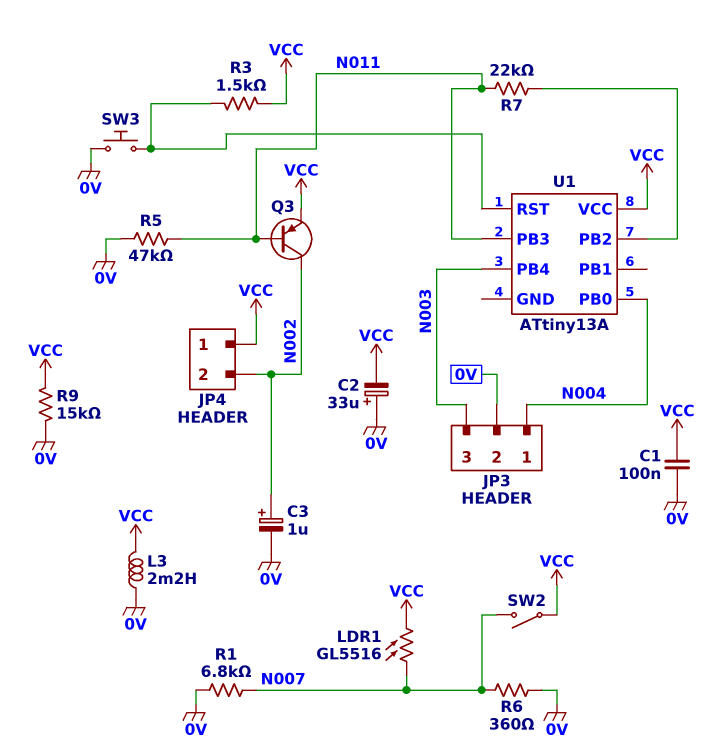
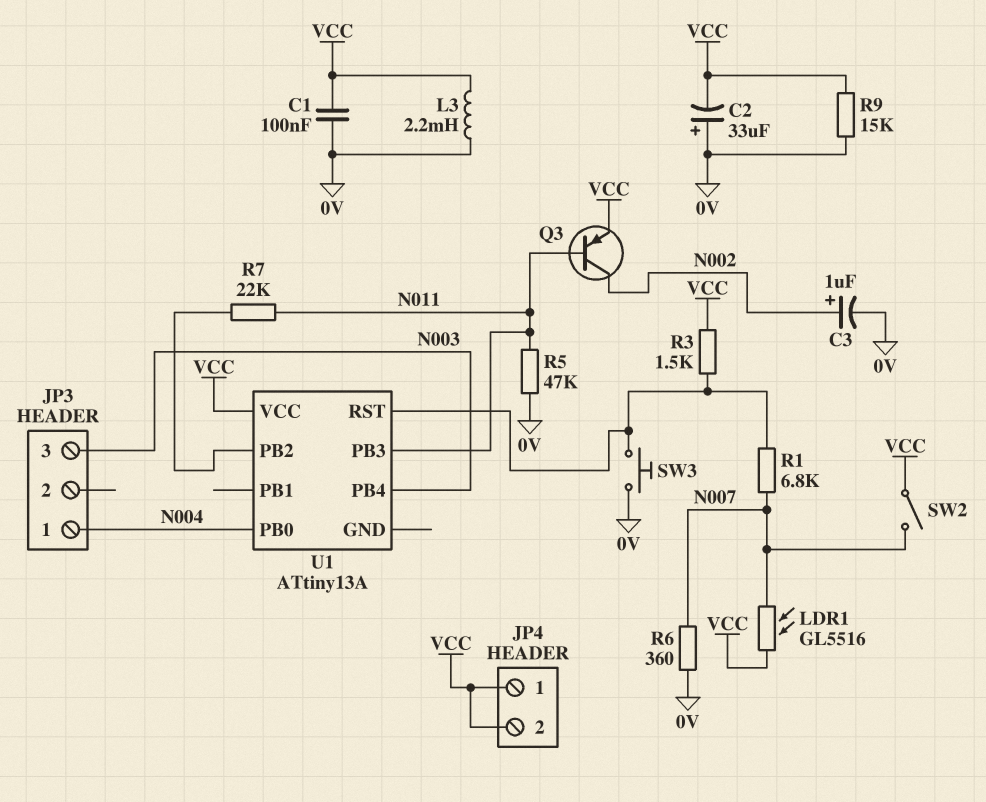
JP3 pin 2: 0V -> none
JP4 pin 2: N002 -> VCC
R1: 6.8k (0V, N007) -> 6.8k (N007, U1/RST)

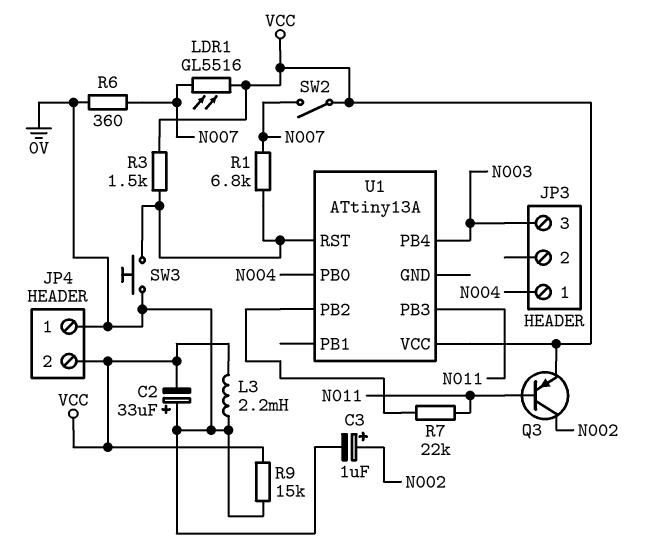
C1: 100nF (0V, VCC) -> none
JP4 pin 1: VCC -> 0V
R5: 47k (0V, N011) -> none

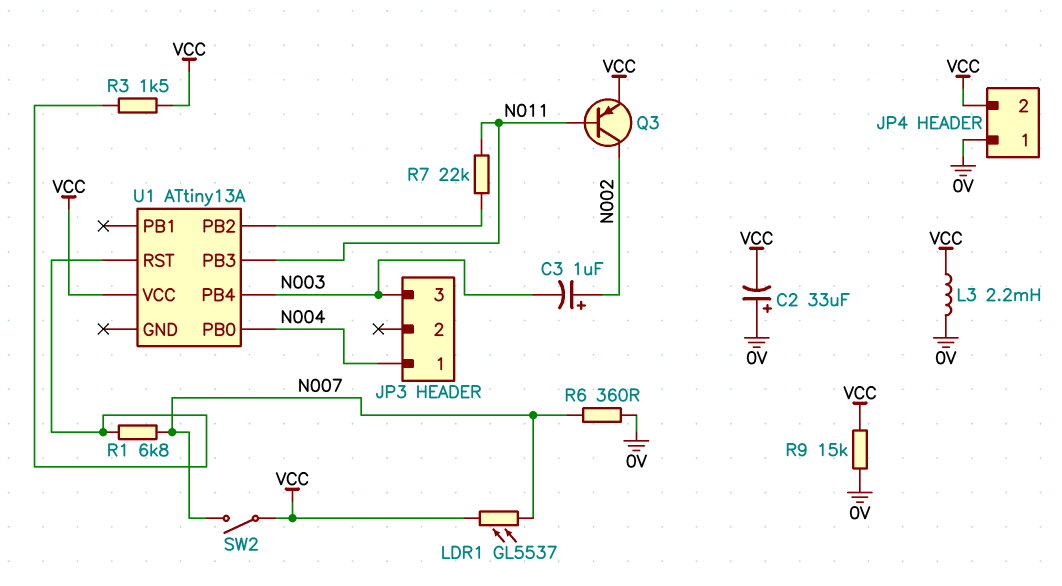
C3: 1uF (plus N002, minus 0V) -> 1uF (plus N002, minus N003)
LDR1: GL5516 (N007, VCC) -> GL5537 (N007, VCC)
SW3: button (0V, U1/RST) -> none

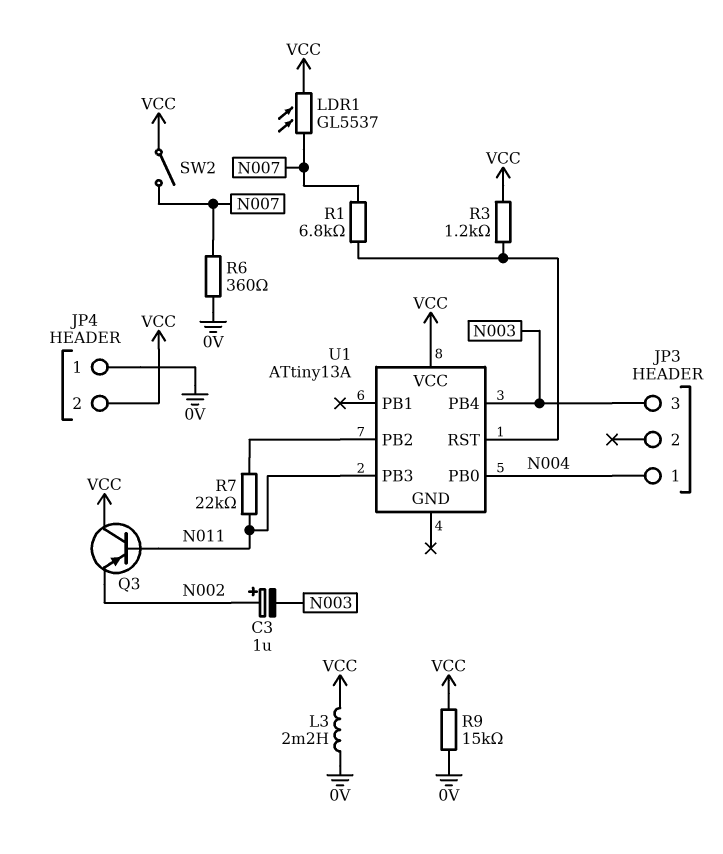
C2: 33uF (plus 0V, minus VCC) -> none
Q3: PNP (B N011, C N002, E VCC) -> PNP (B N011, C VCC, E N002)
R3: 1.5k (U1/RST, VCC) -> 1.2k (U1/RST, VCC)

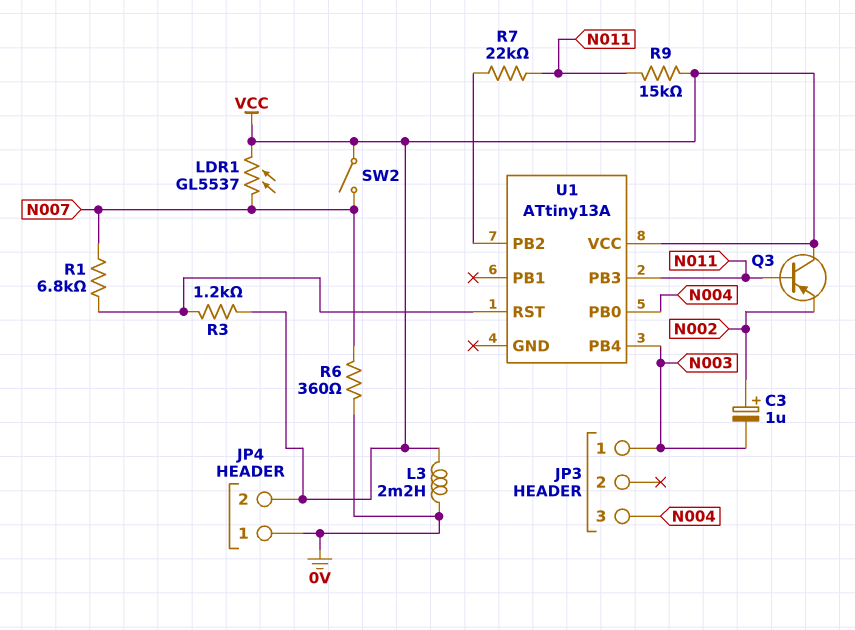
JP3 pin 1: N004 -> N003
JP3 pin 3: N003 -> N004
R9: 15k (0V, VCC) -> 15k (N011, VCC)

